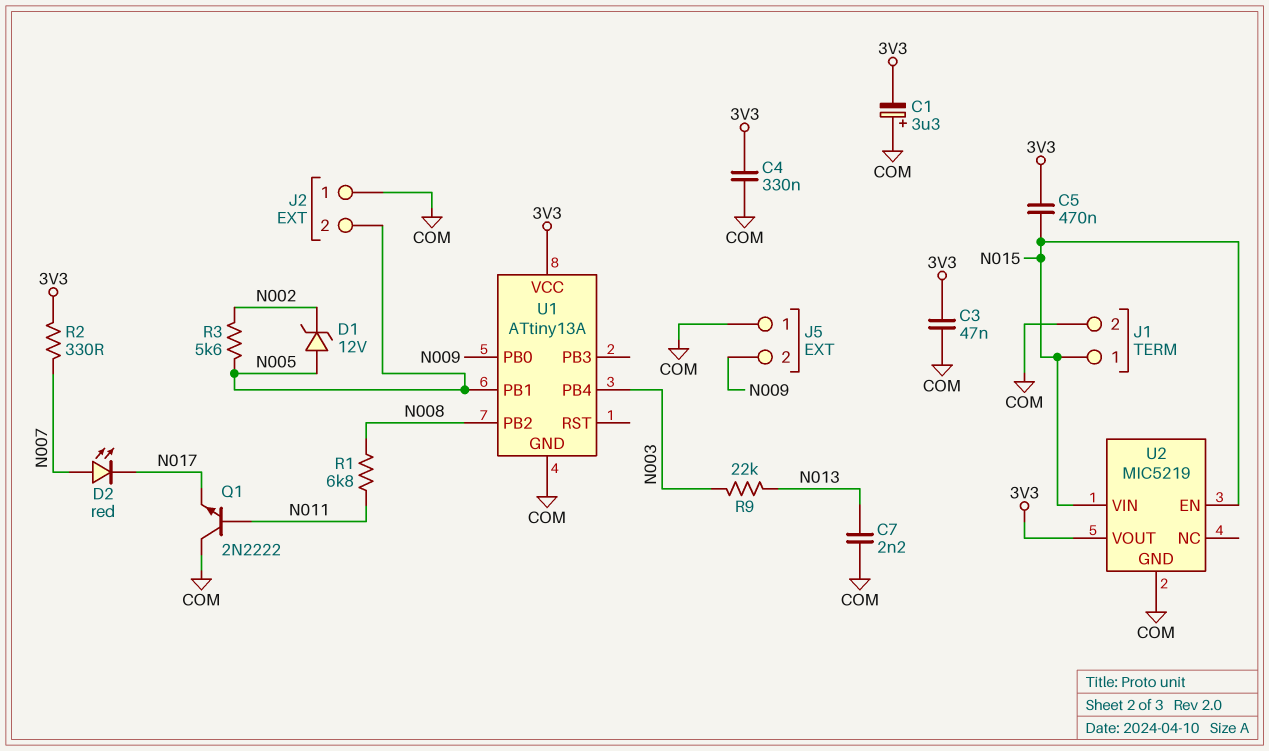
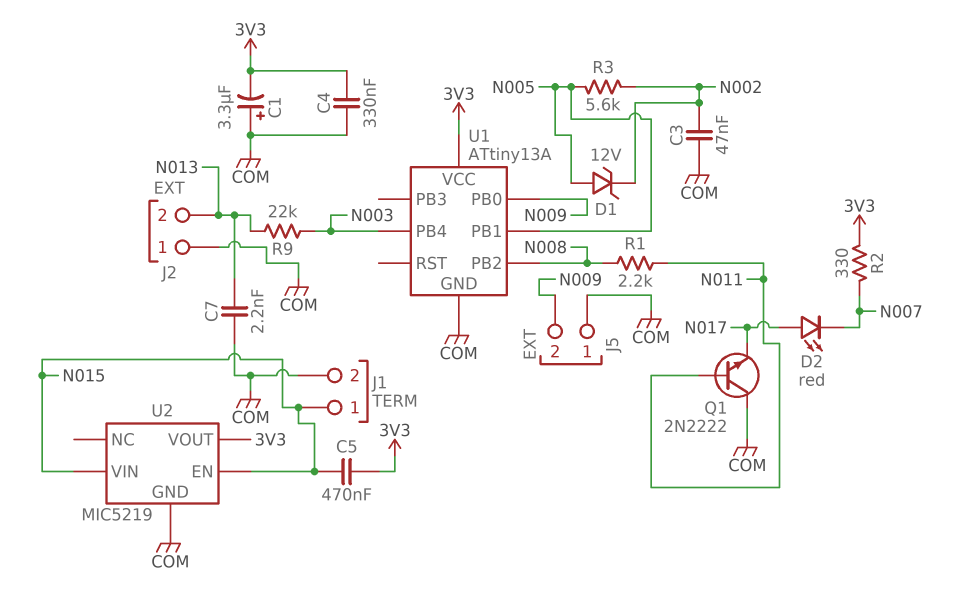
C3: 47nF (3V3, COM) -> 47nF (COM, N002)
D2: LED red (A N007, K N017) -> LED red (A N017, K N007)
J2 pin 2: N005 -> N013
R1: 6.8k (N008, N011) -> 2.2k (N008, N011)

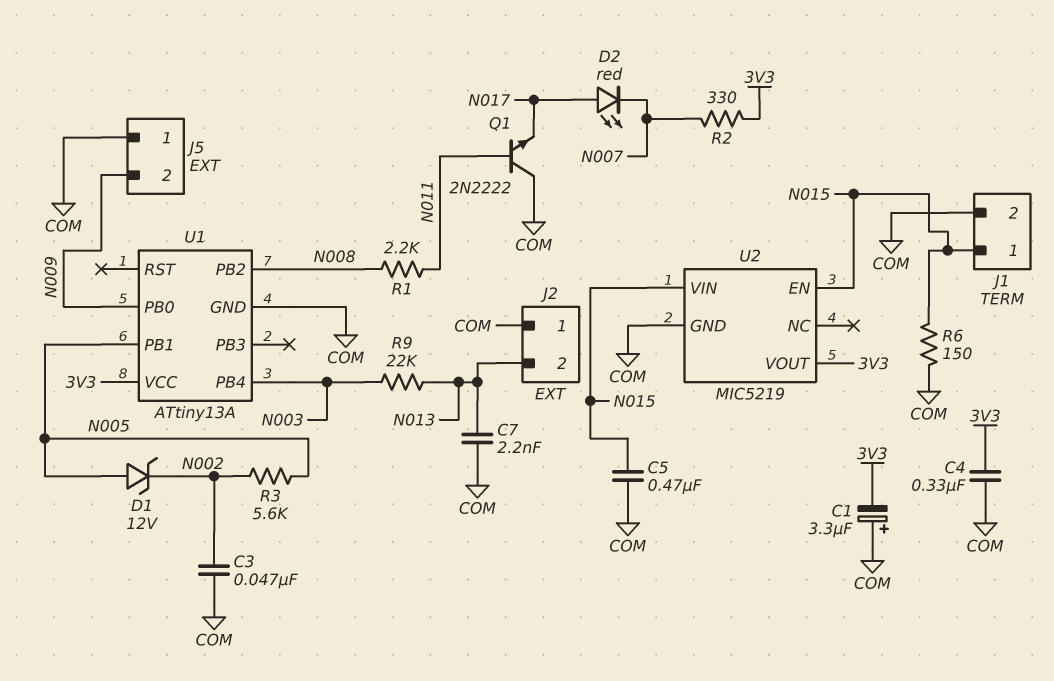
C5: 470nF (3V3, N015) -> 470nF (COM, N015)
R6: none -> 150 (COM, N015)

